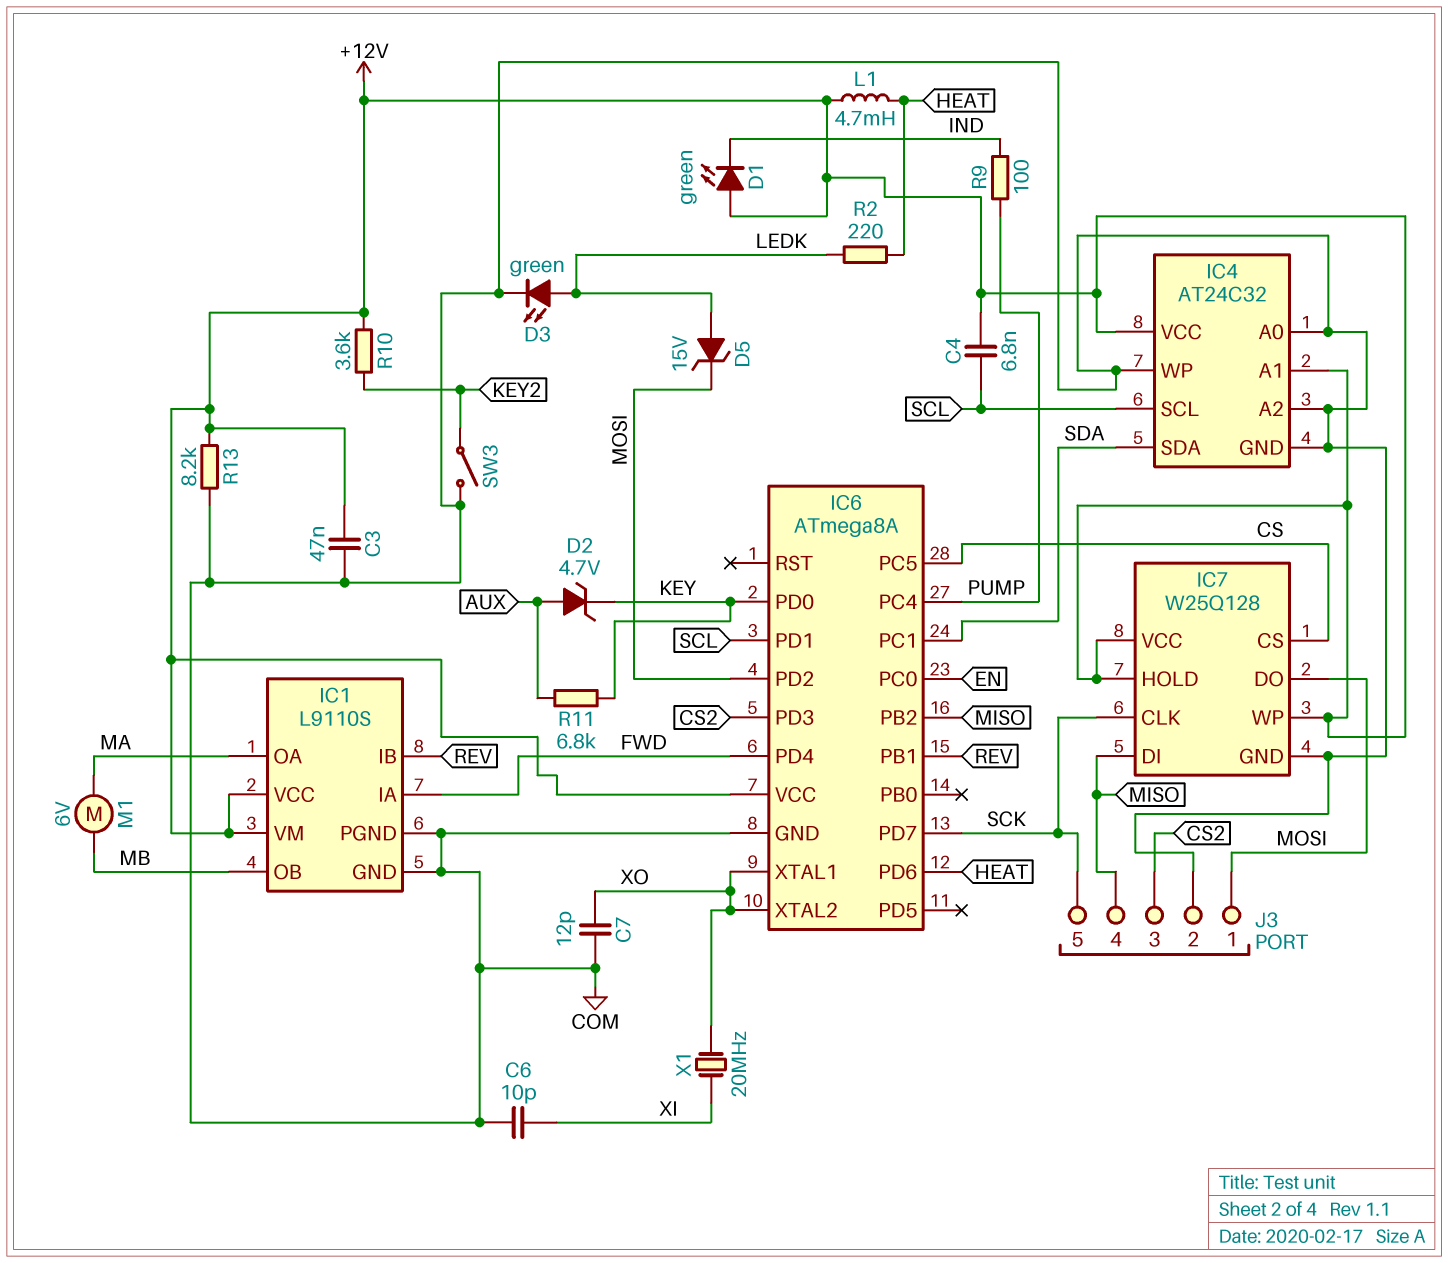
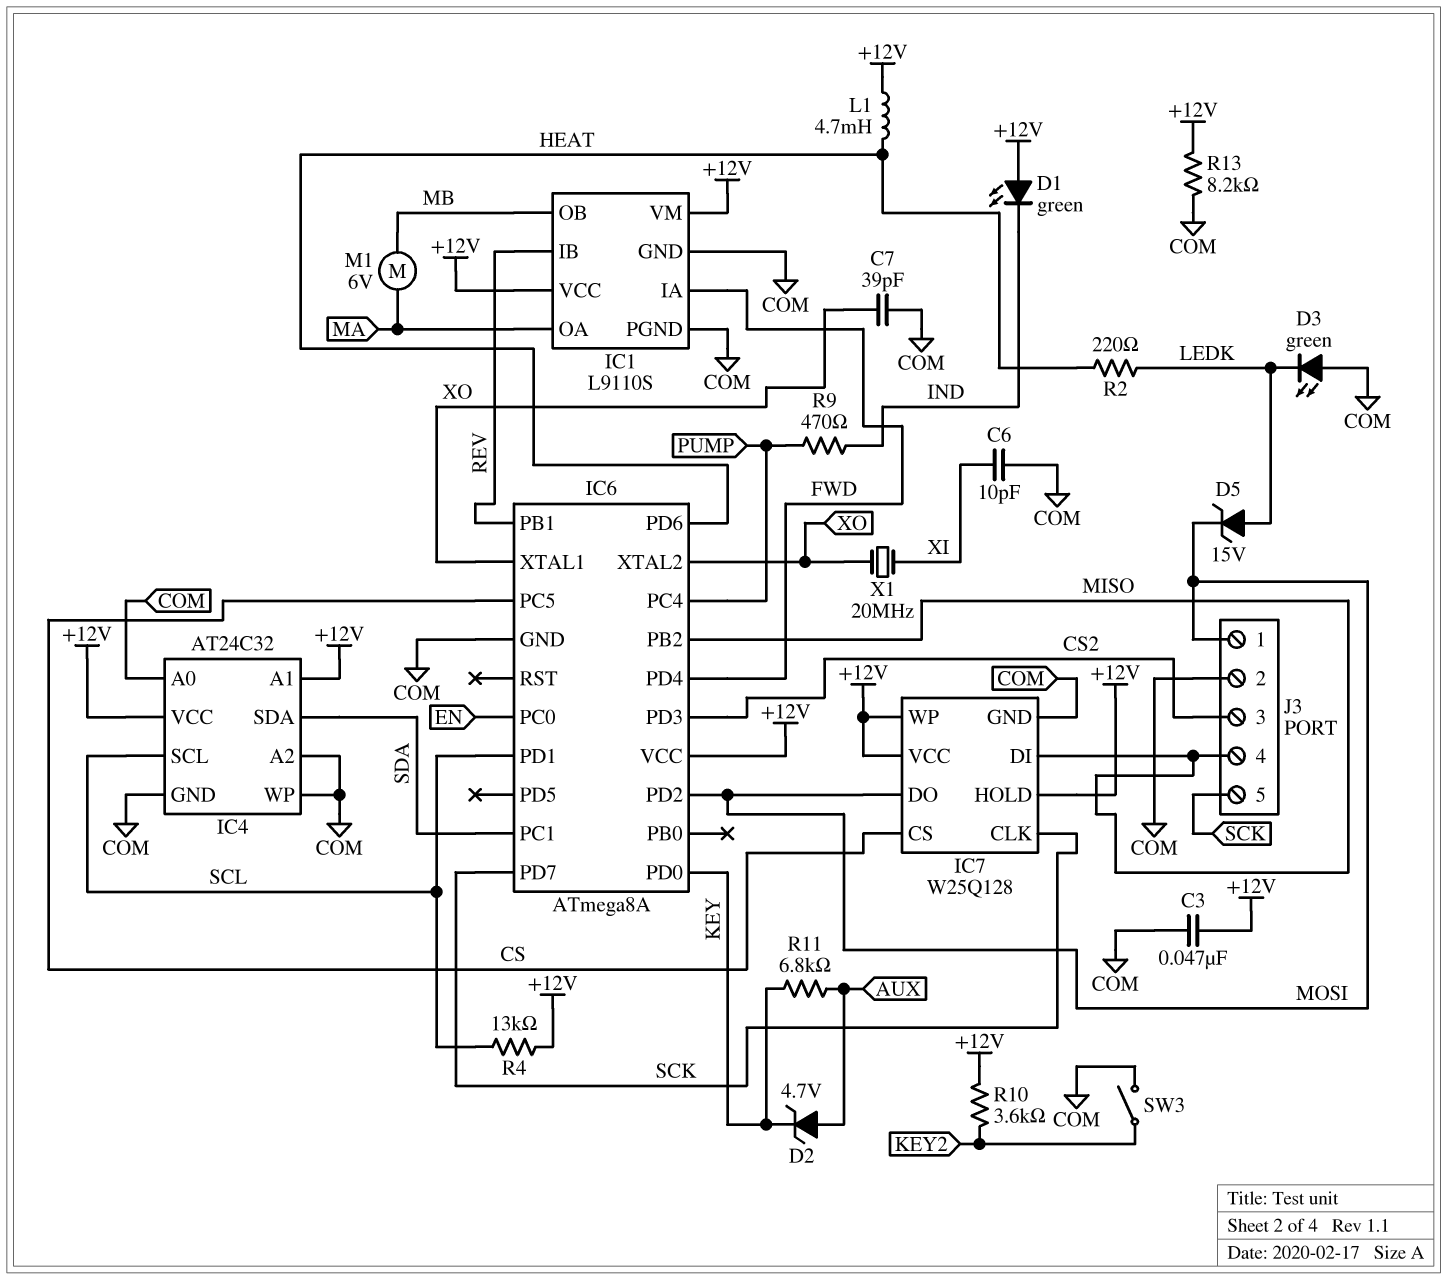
C4: 6.8nF (+12V, SCL) -> none
C7: 12pF (COM, XO) -> 39pF (COM, XO)
D3: LED green (A LEDK, K COM) -> LED green (A COM, K LEDK)
R4: none -> 13k (+12V, SCL)
R9: 100 (IND, PUMP) -> 470 (IND, PUMP)

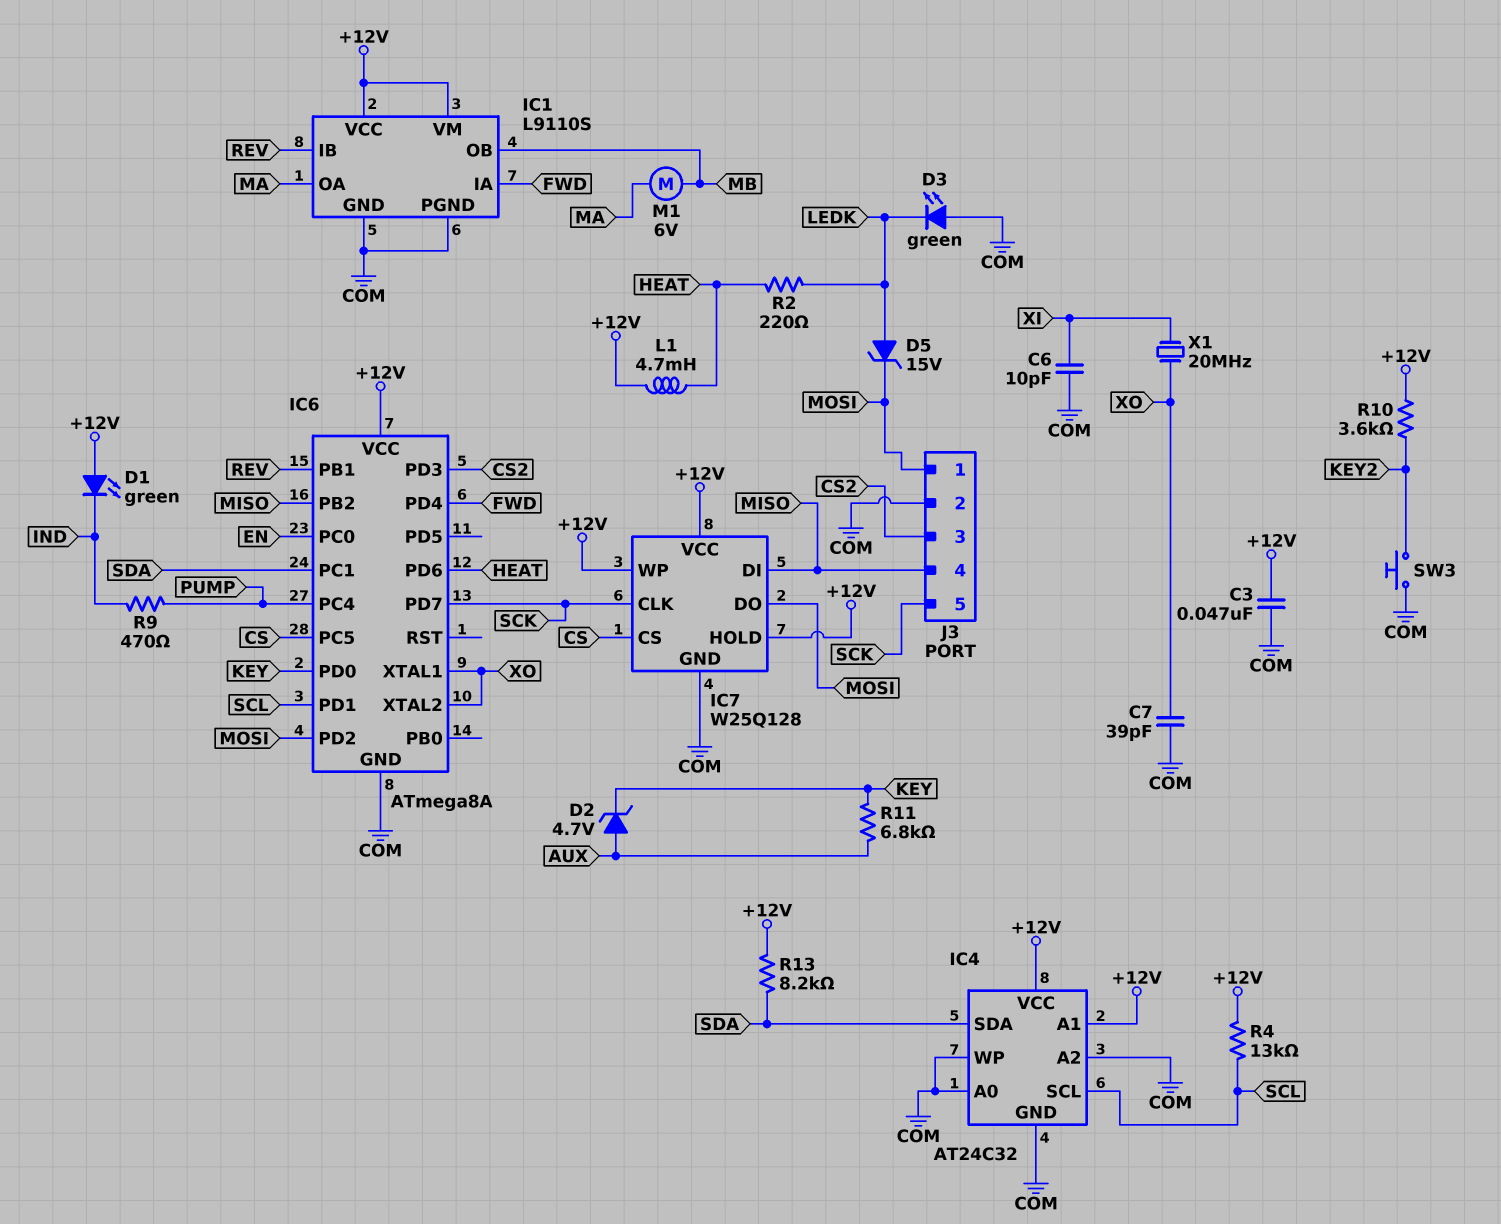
R13: 8.2k (+12V, COM) -> 8.2k (+12V, SDA)
SW3: switch (COM, KEY2) -> button (COM, KEY2)

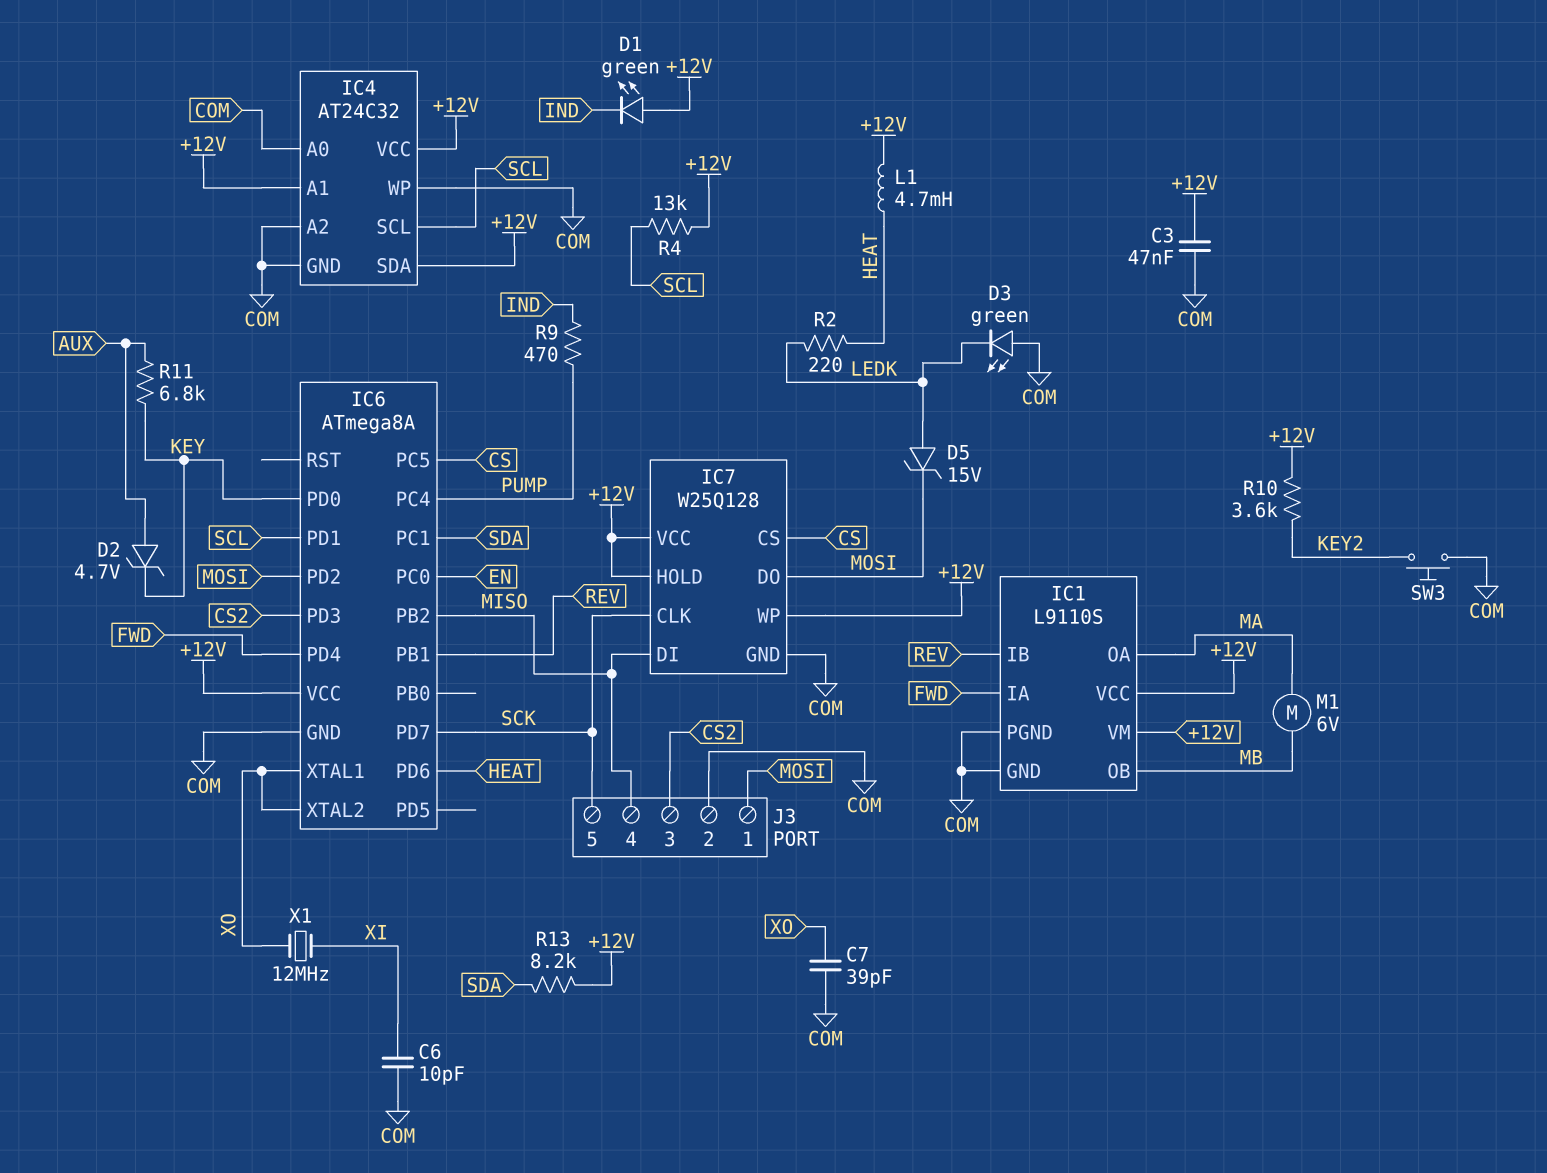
IC4 pin SDA: SDA -> +12V
X1: 20MHz (XI, XO) -> 12MHz (XI, XO)

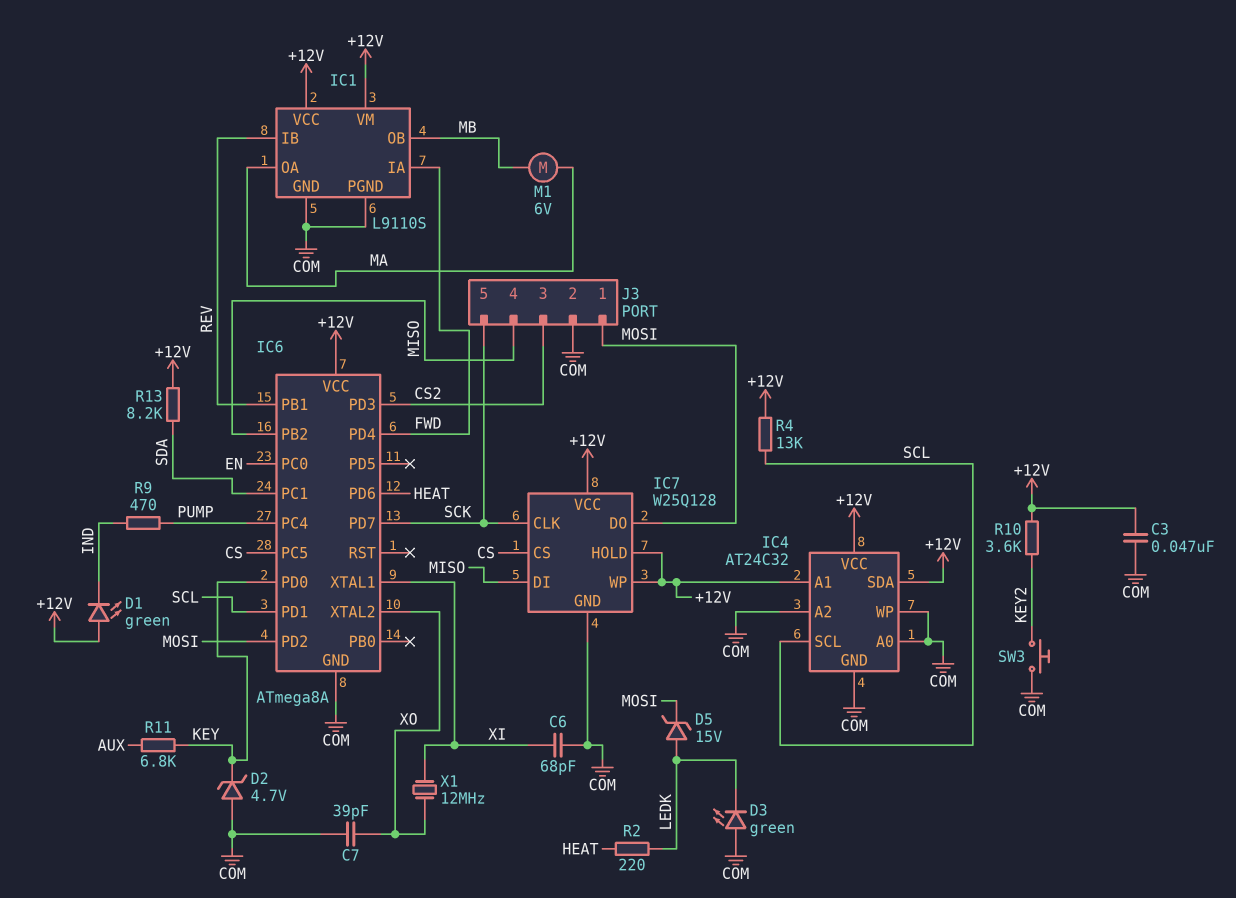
C6: 10pF (COM, XI) -> 68pF (COM, XI)
D2: zener 4.7V (A AUX, K KEY) -> zener 4.7V (A COM, K KEY)
IC6 pin XTAL1: XO -> XI
L1: 4.7mH (+12V, HEAT) -> none

